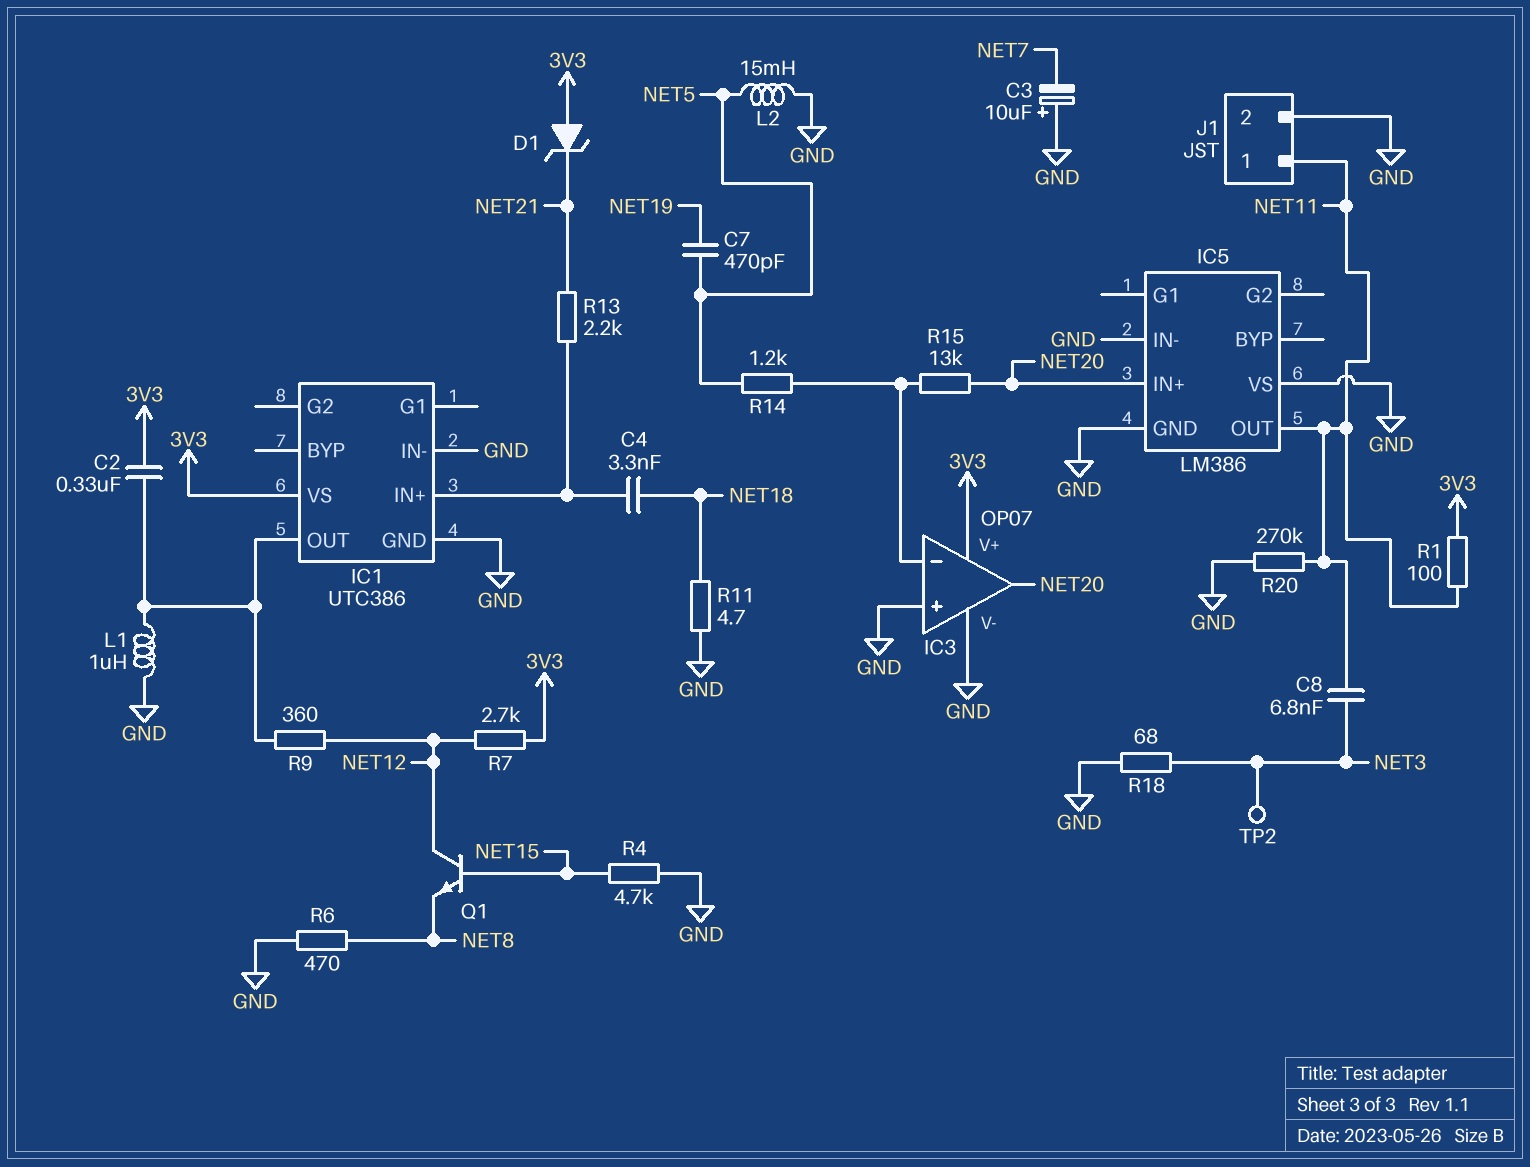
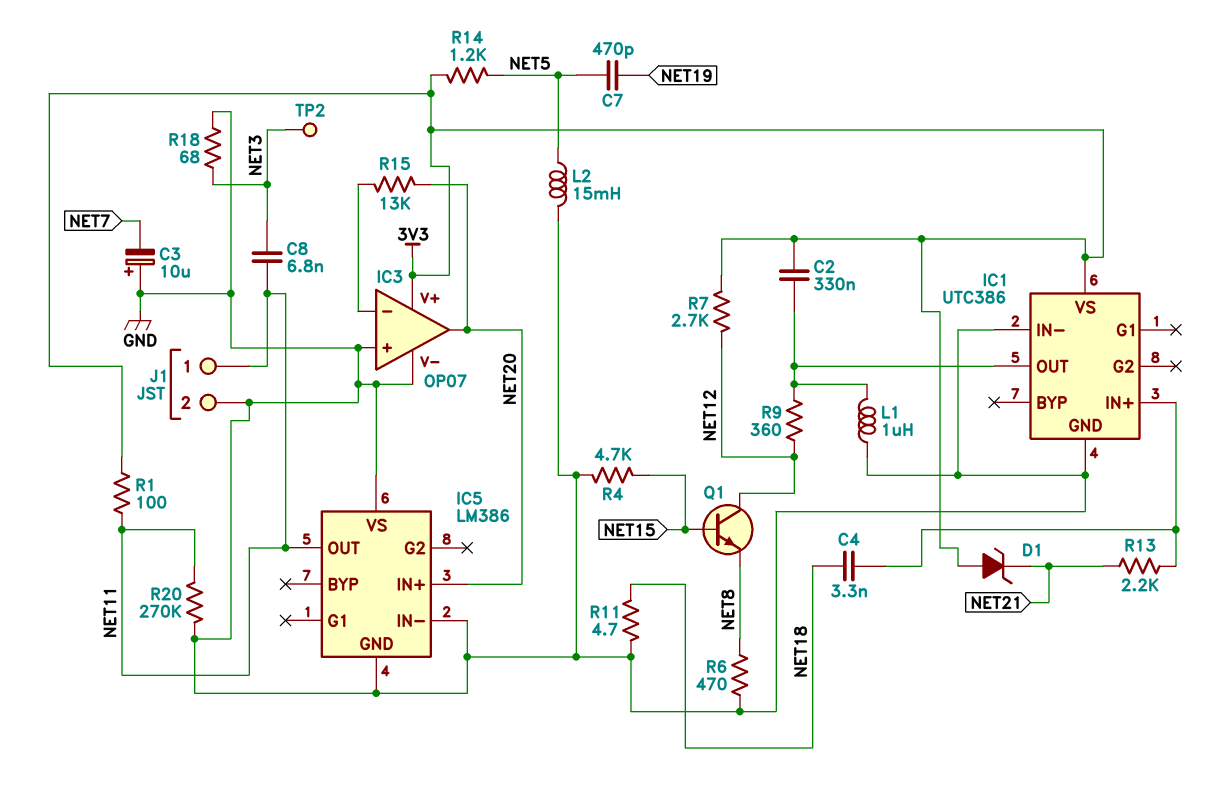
R14: 1.2k (IC3/in-, NET5) -> 1.2k (3V3, NET5)

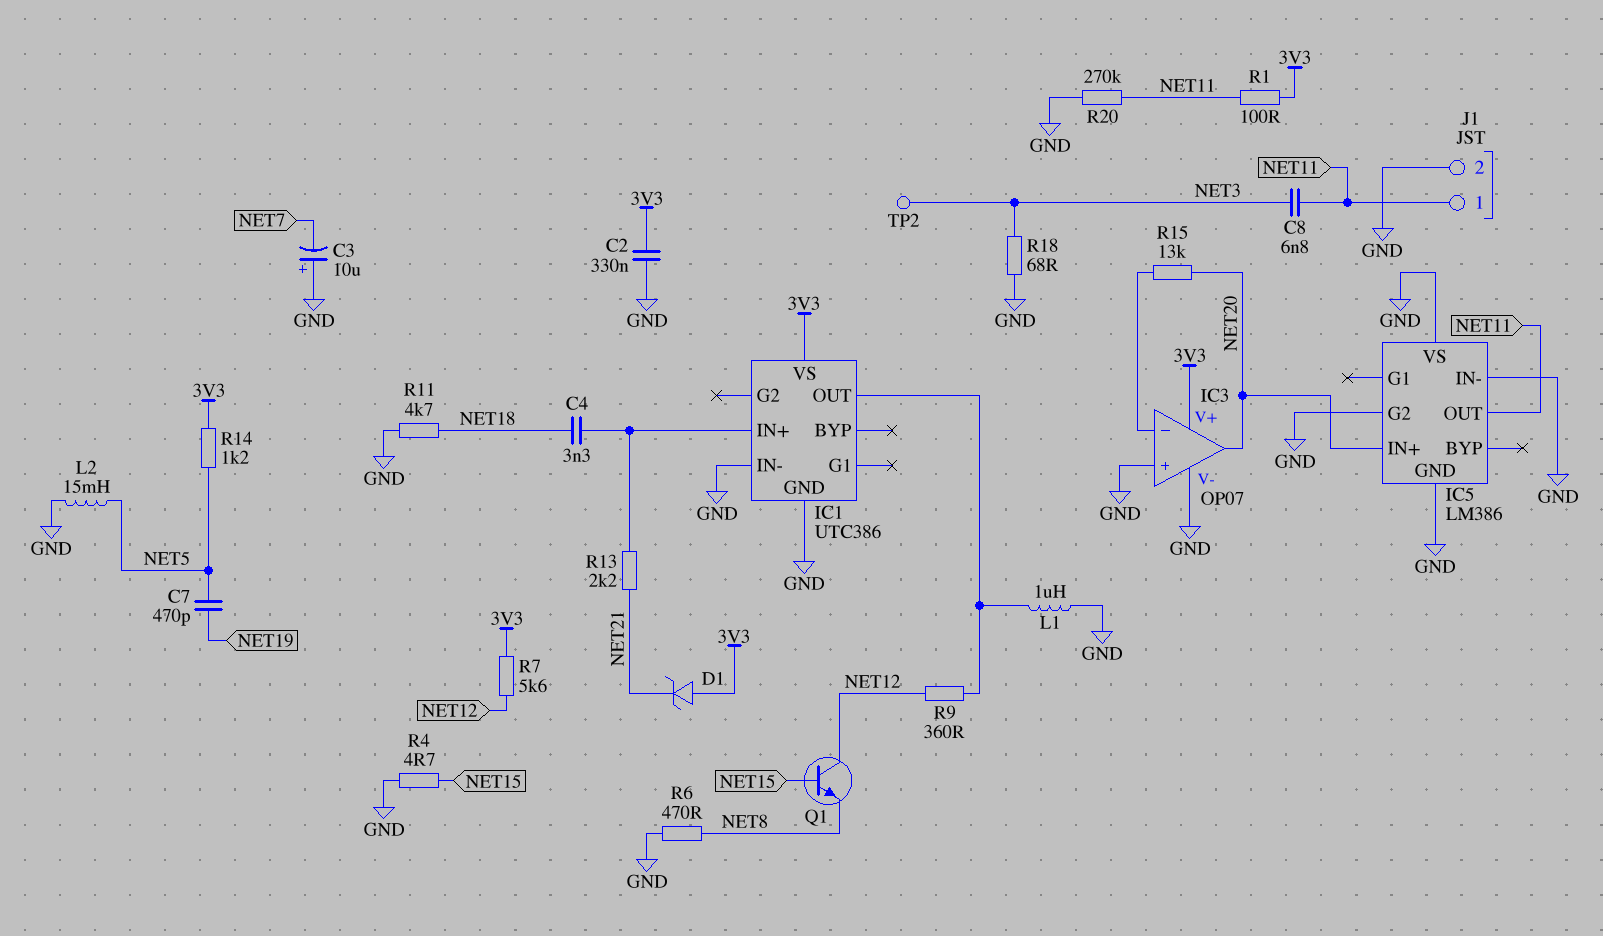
C2: 330nF (3V3, IC1/OUT) -> 330nF (3V3, GND)
IC5 pin G2: none -> GND
R4: 4.7k (GND, NET15) -> 4.7 (GND, NET15)
R7: 2.7k (3V3, NET12) -> 5.6k (3V3, NET12)
R11: 4.7 (GND, NET18) -> 4.7k (GND, NET18)

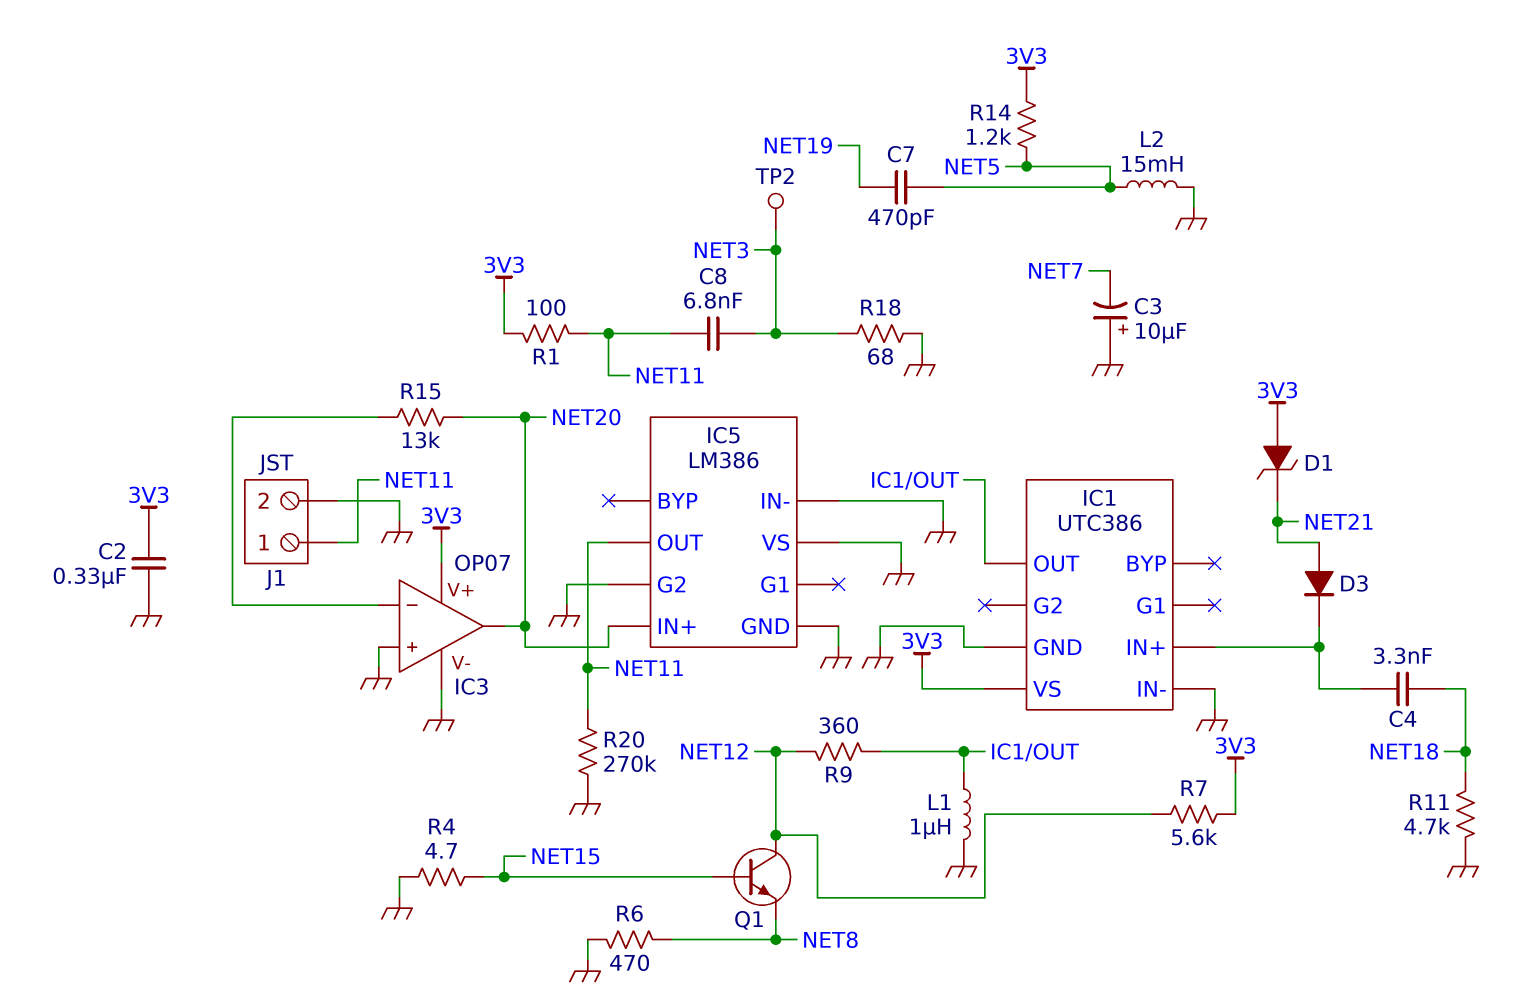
D3: none -> diode (A NET21, K IC1/IN+)
R13: 2.2k (IC1/IN+, NET21) -> none

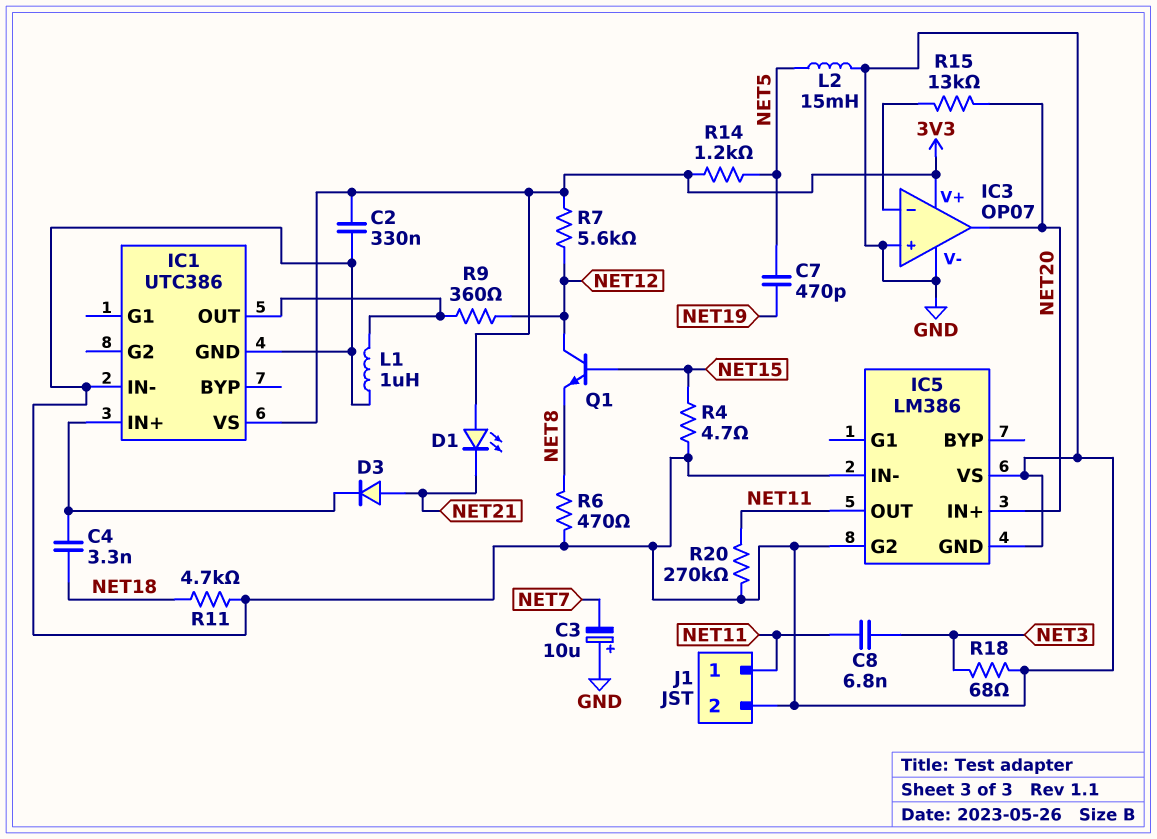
D1: zener (A 3V3, K NET21) -> LED (A 3V3, K NET21)
R1: 100 (3V3, NET11) -> none
TP2: test point (NET3) -> none

